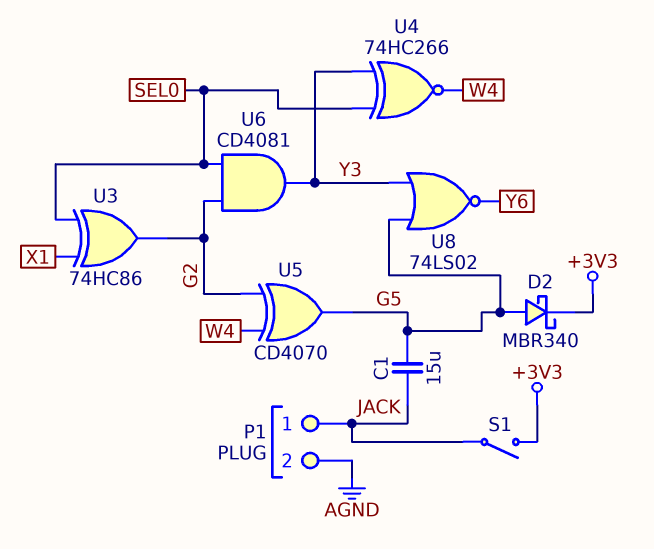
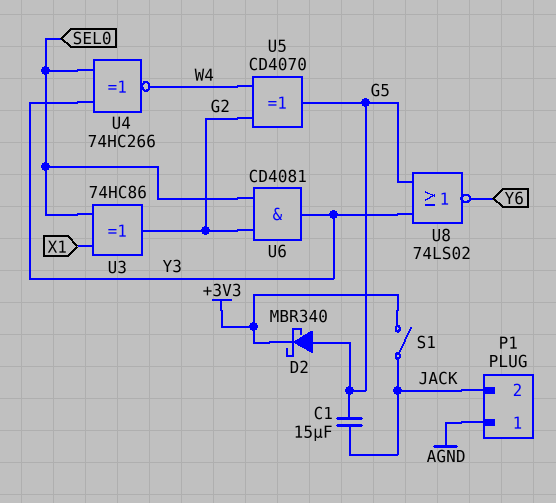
P1 pin 1: JACK -> AGND
P1 pin 2: AGND -> JACK

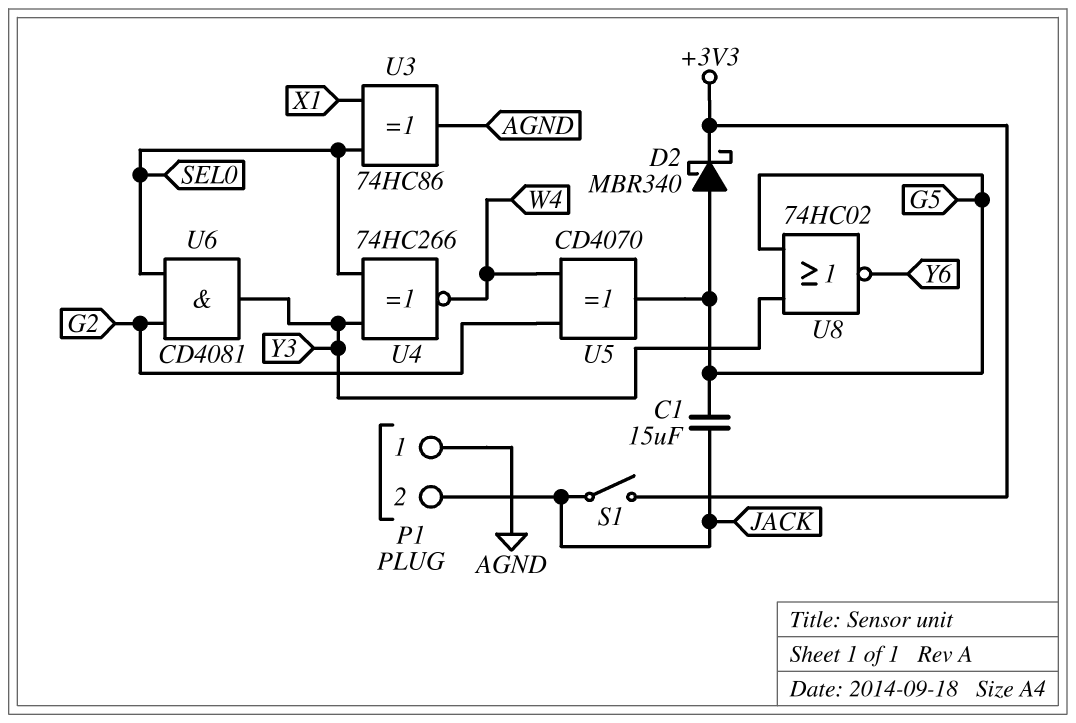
U3: XOR 74HC86 (in SEL0, in X1, out G2) -> XOR 74HC86 (in SEL0, in X1, out AGND)
U8: NOR 74LS02 (in G5, in Y3, out Y6) -> NOR 74HC02 (in G5, in Y3, out Y6)

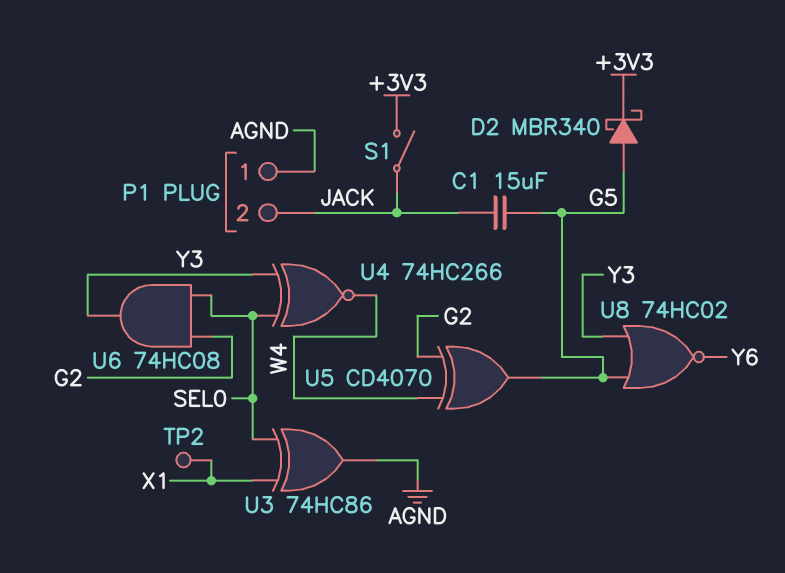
TP2: none -> test point (X1)
U6: AND CD4081 (in G2, in SEL0, out Y3) -> AND 74HC08 (in G2, in SEL0, out Y3)

